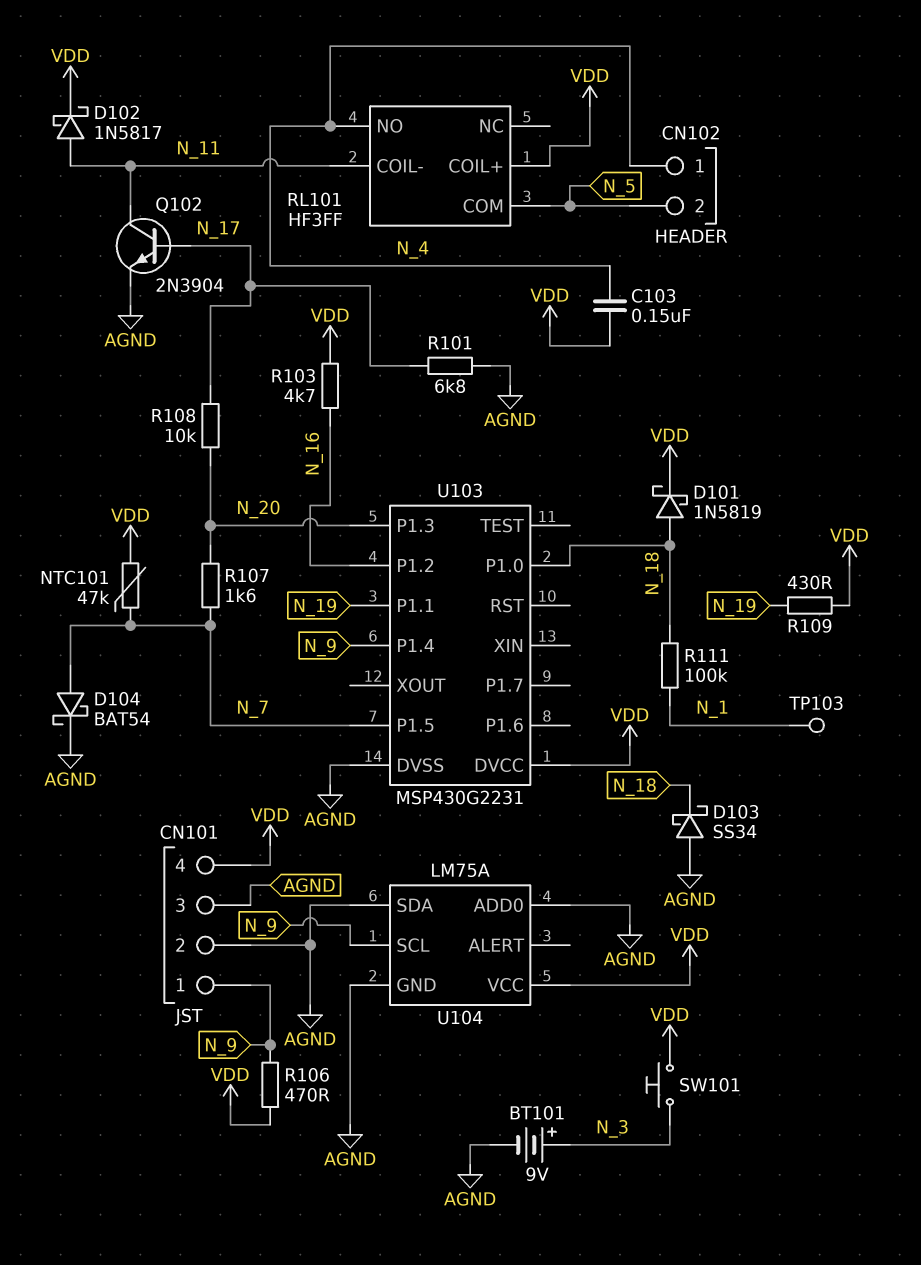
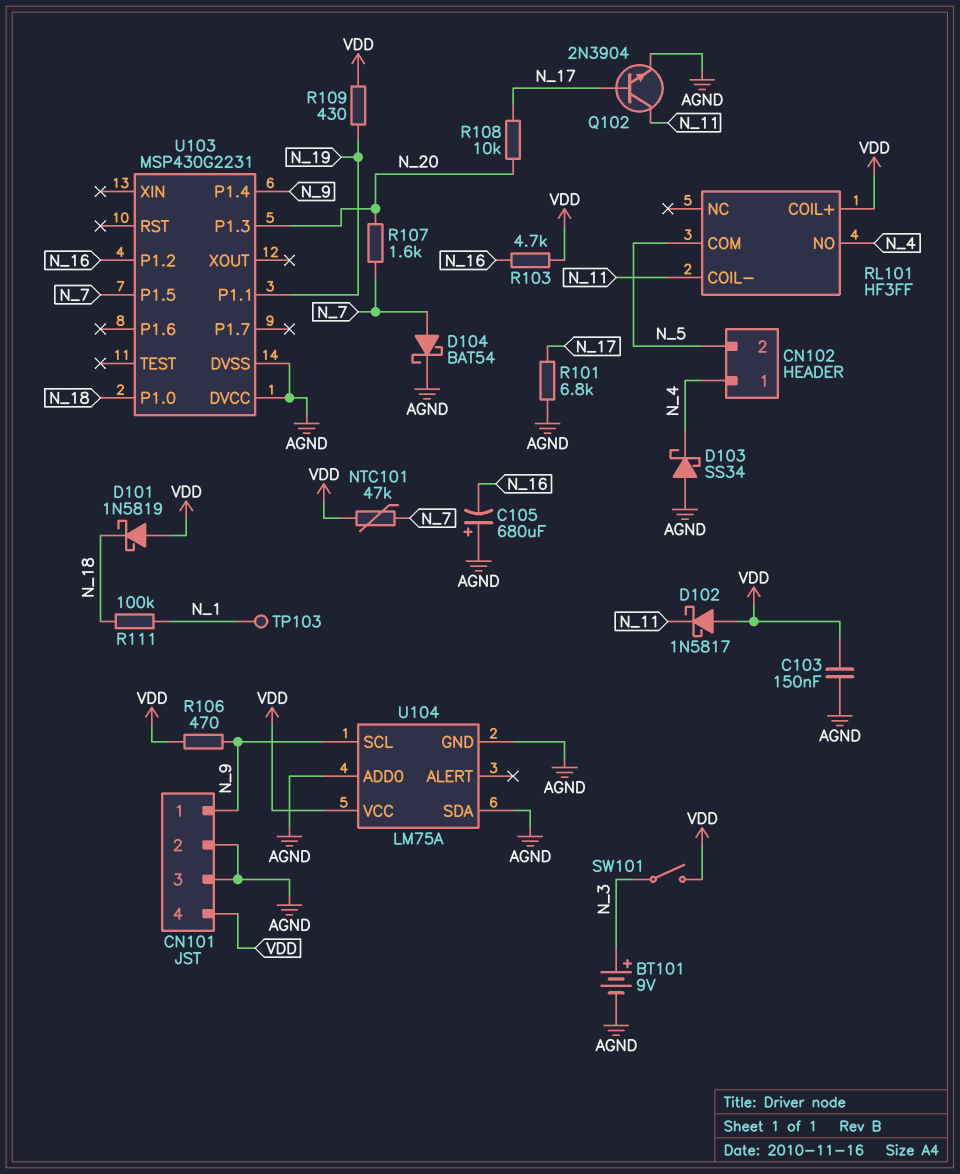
C103: 150nF (N_4, VDD) -> 150nF (AGND, VDD)
C105: none -> 680uF (plus AGND, minus N_16)
D101: schottky 1N5819 (A N_18, K VDD) -> schottky 1N5819 (A VDD, K N_18)
D102: schottky 1N5817 (A N_11, K VDD) -> schottky 1N5817 (A VDD, K N_11)
D103: schottky SS34 (A AGND, K N_18) -> schottky SS34 (A AGND, K N_4)
SW101: button (N_3, VDD) -> switch (N_3, VDD)
U103 pin DVCC: VDD -> AGND

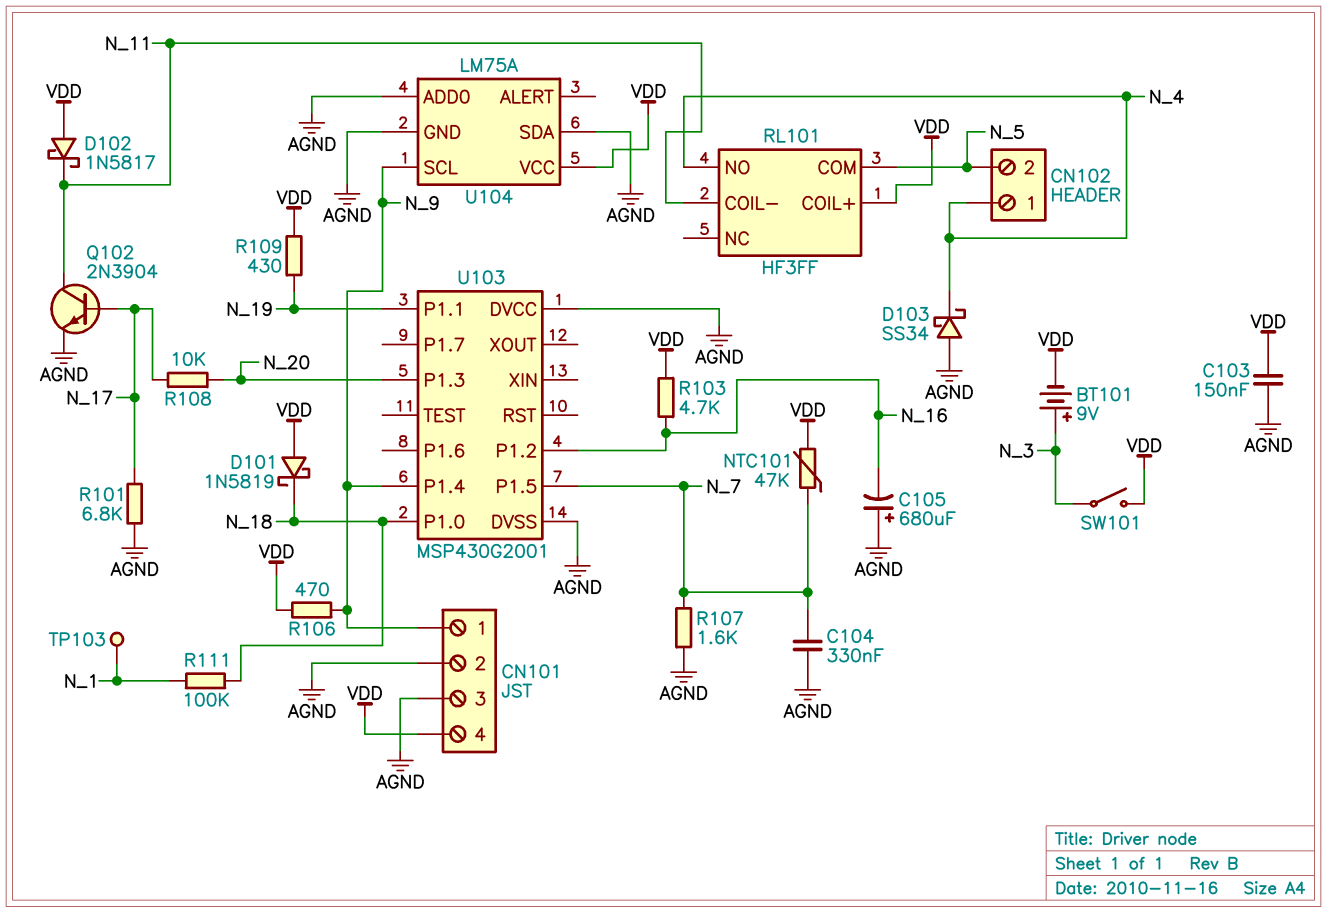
BT101: 9V (plus N_3, minus AGND) -> 9V (plus N_3, minus VDD)
C104: none -> 330nF (AGND, N_7)
D104: schottky BAT54 (A N_7, K AGND) -> none
R107: 1.6k (N_7, N_20) -> 1.6k (AGND, N_7)
U103: MSP430G2231 -> MSP430G2001

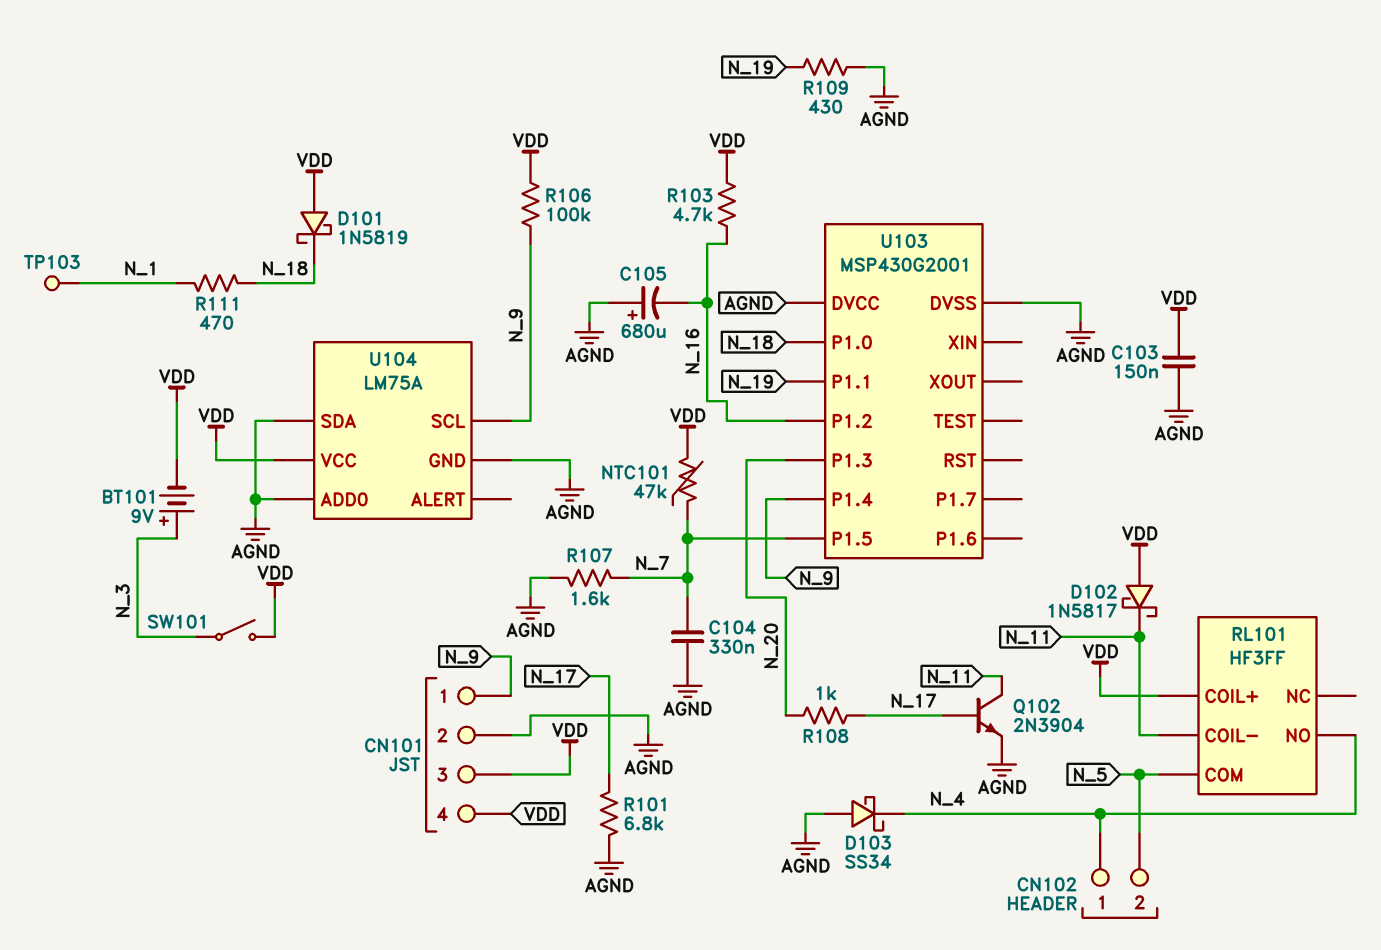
CN101 pin 3: AGND -> VDD
R106: 470 (N_9, VDD) -> 100k (N_9, VDD)
R108: 10k (N_17, N_20) -> 1k (N_17, N_20)
R109: 430 (N_19, VDD) -> 430 (AGND, N_19)
R111: 100k (N_1, N_18) -> 470 (N_1, N_18)

